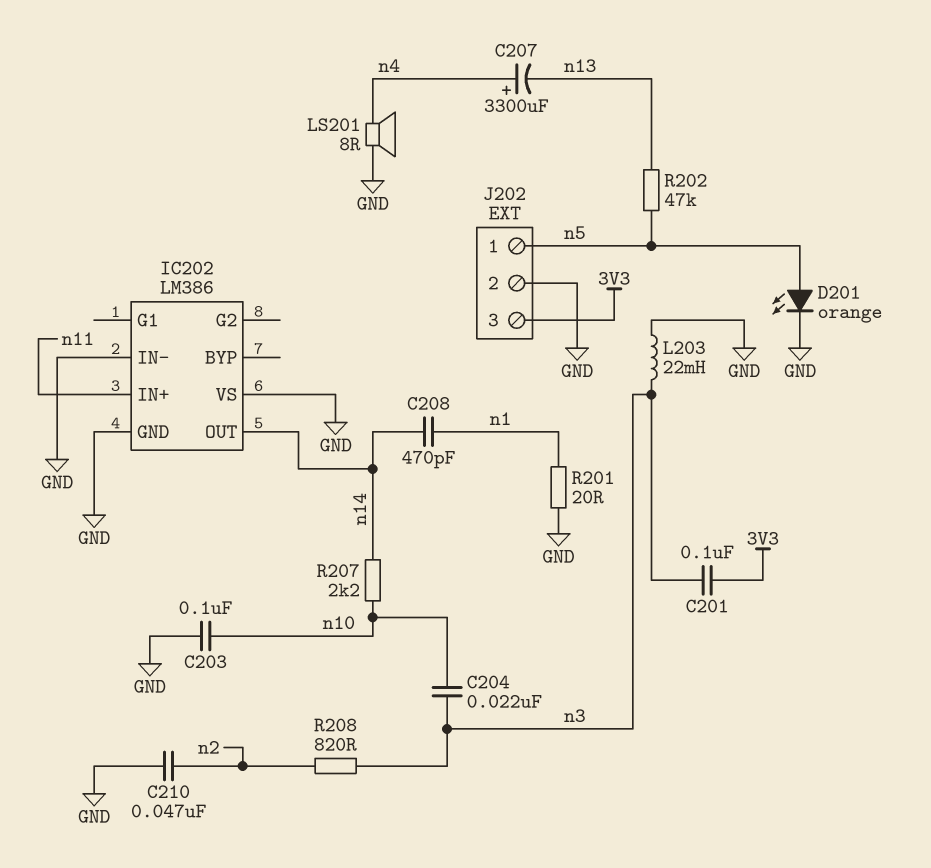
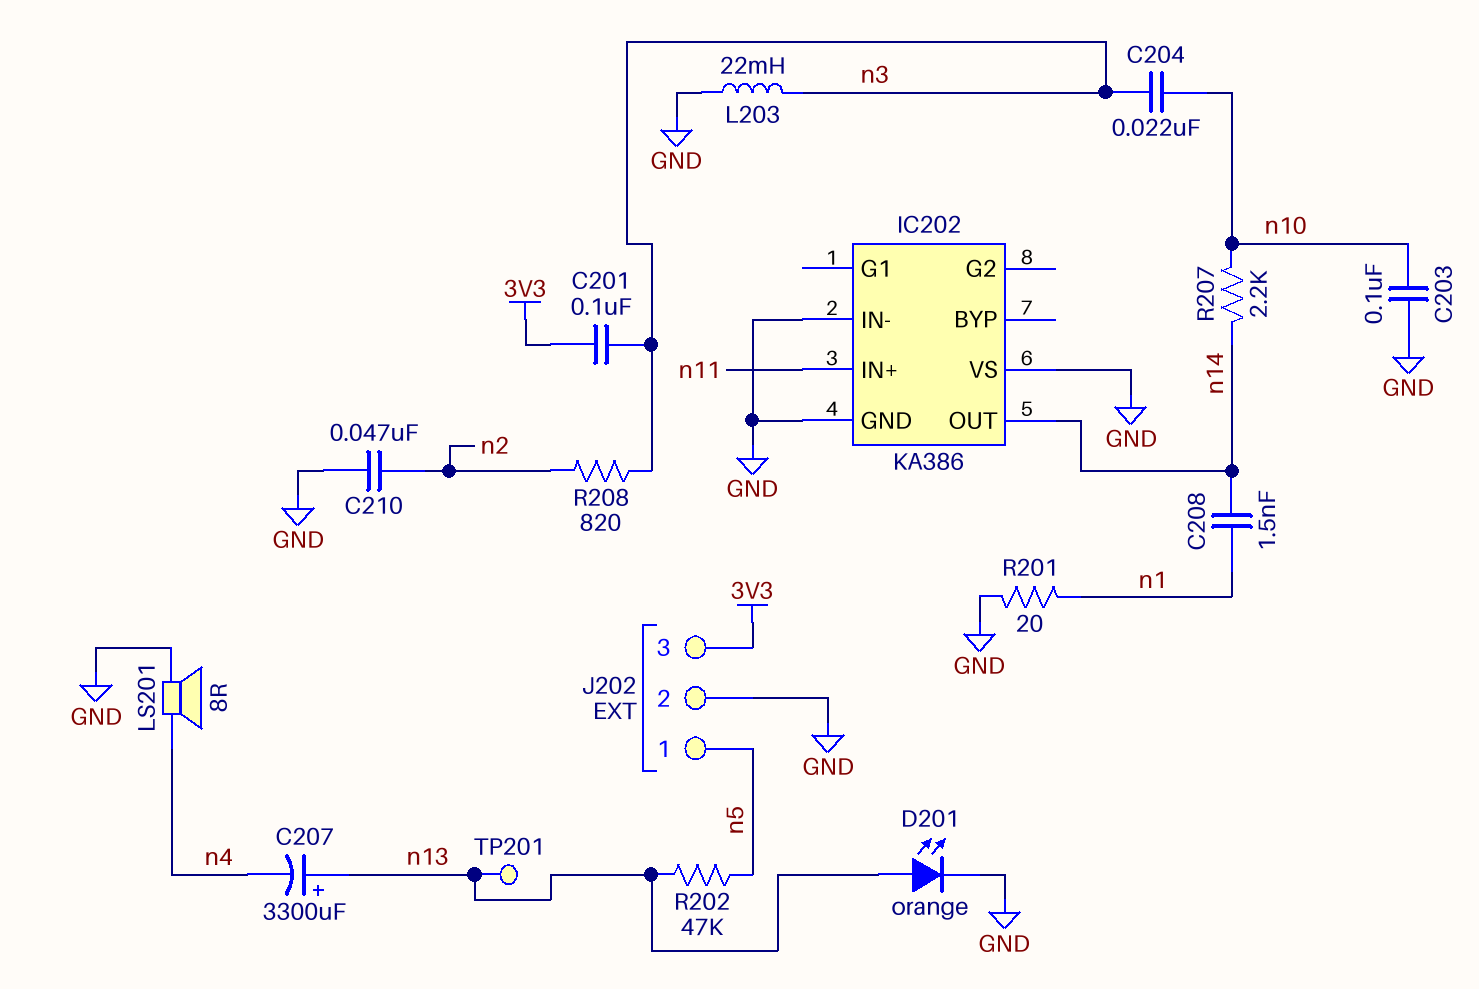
C207: 3300uF (plus n4, minus n13) -> 3300uF (plus n13, minus n4)
C208: 470pF (n1, n14) -> 1.5nF (n1, n14)
D201: LED orange (A n5, K GND) -> LED orange (A n13, K GND)
IC202: LM386 -> KA386
TP201: none -> test point (n13)

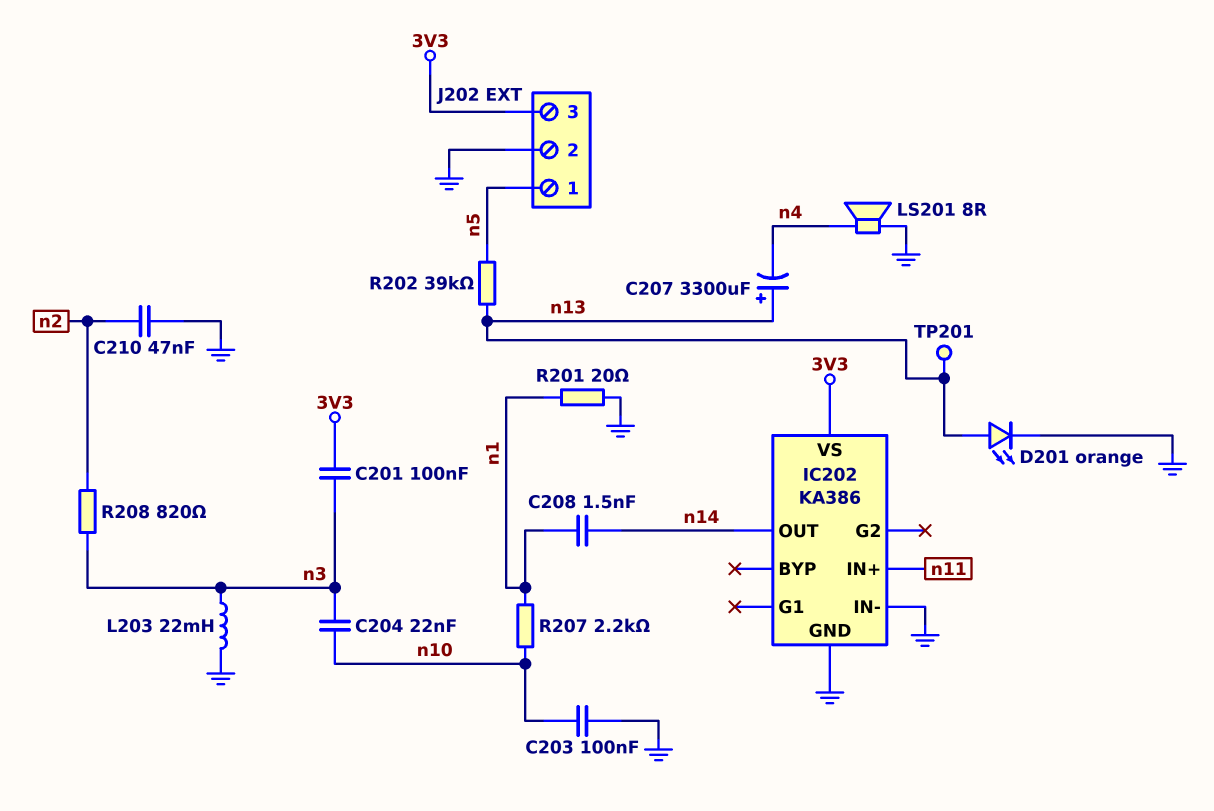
IC202 pin VS: GND -> 3V3
R202: 47k (n5, n13) -> 39k (n5, n13)
R207: 2.2k (n10, n14) -> 2.2k (n1, n10)

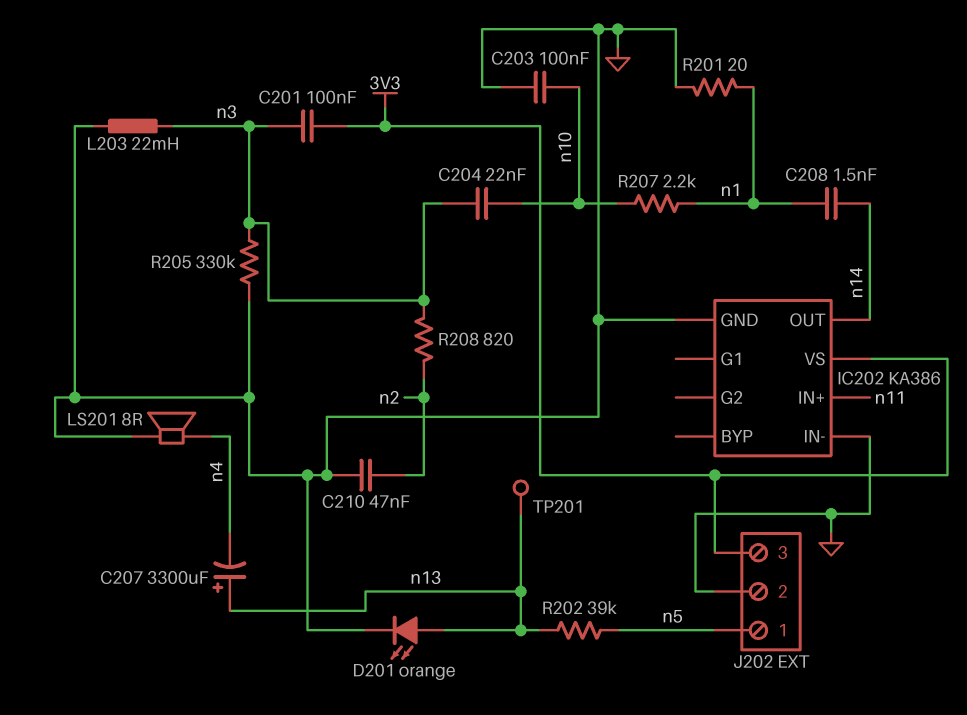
R205: none -> 330k (GND, n3)

